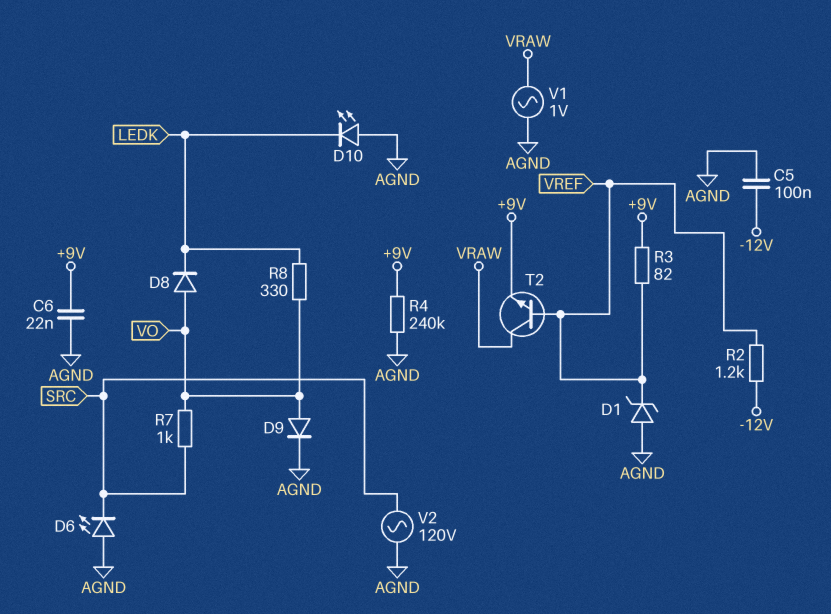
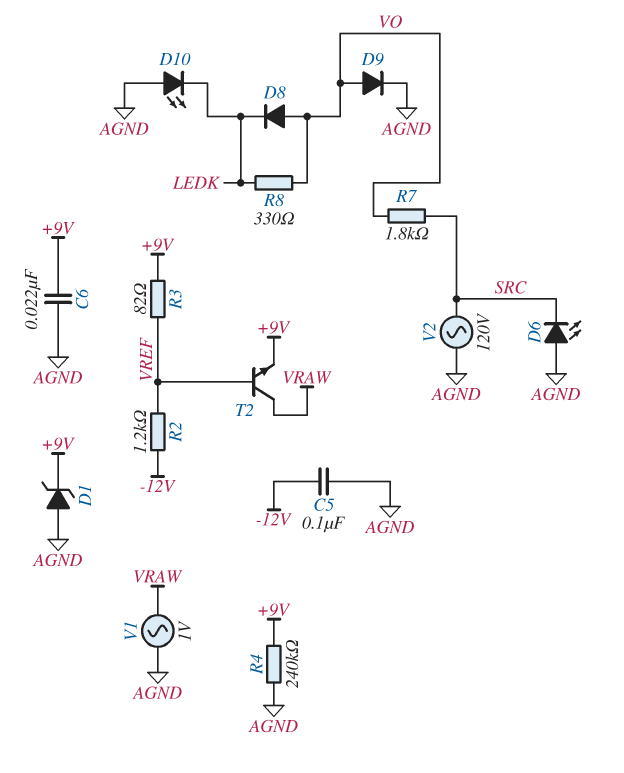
D1: zener (A AGND, K VREF) -> zener (A AGND, K +9V)
R7: 1k (SRC, VO) -> 1.8k (SRC, VO)

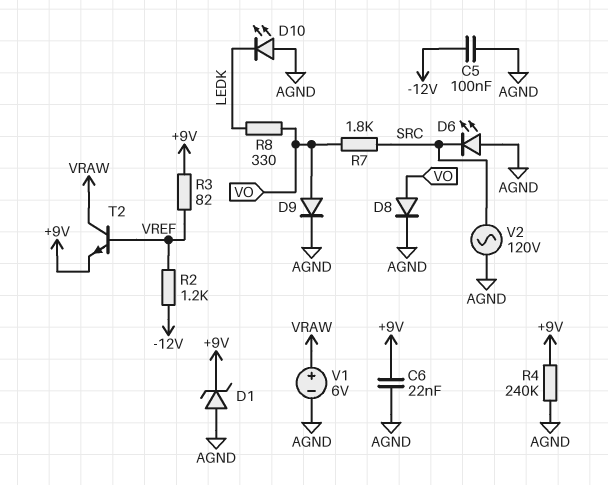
D8: diode (A VO, K LEDK) -> diode (A VO, K AGND)
V1: AC 1V (AGND, VRAW) -> 6V (plus VRAW, minus AGND)

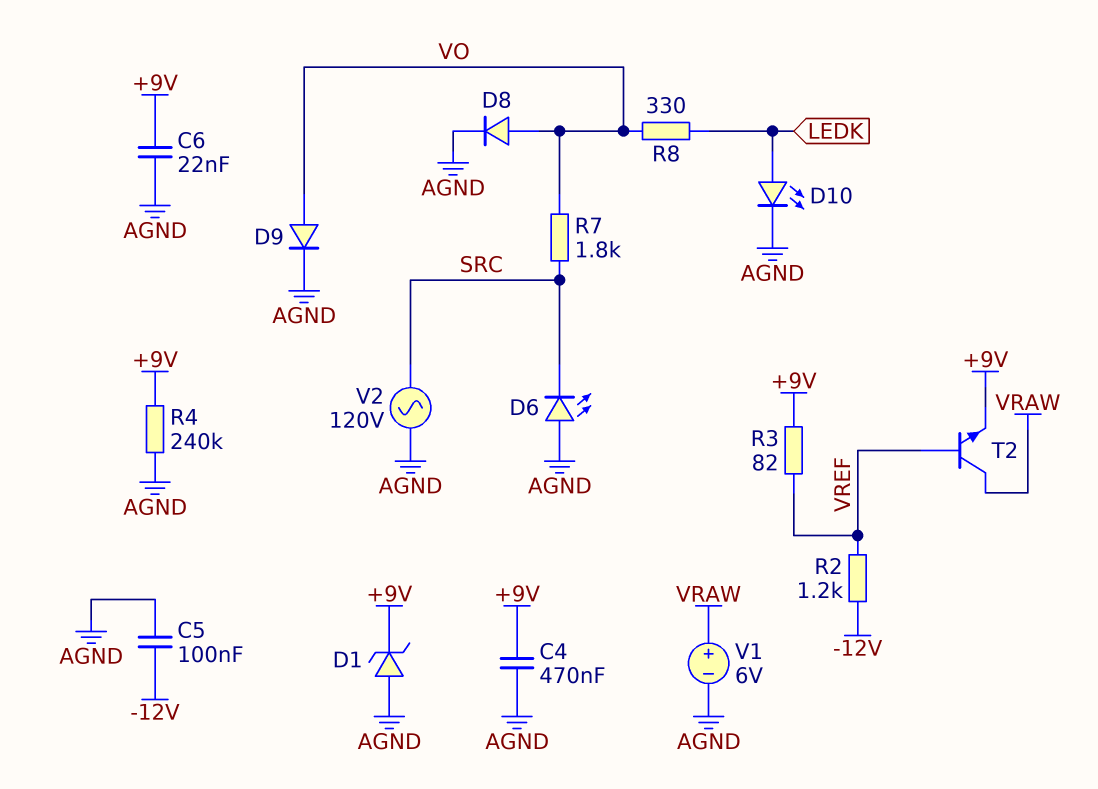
C4: none -> 470nF (+9V, AGND)
D10: LED (A AGND, K LEDK) -> LED (A LEDK, K AGND)

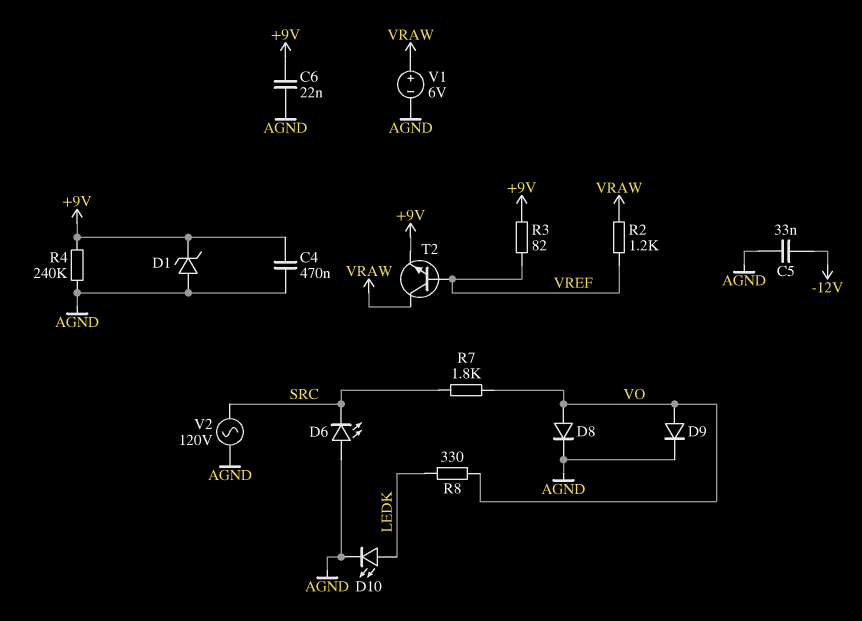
C5: 100nF (-12V, AGND) -> 33nF (-12V, AGND)
R2: 1.2k (-12V, VREF) -> 1.2k (VRAW, VREF)

